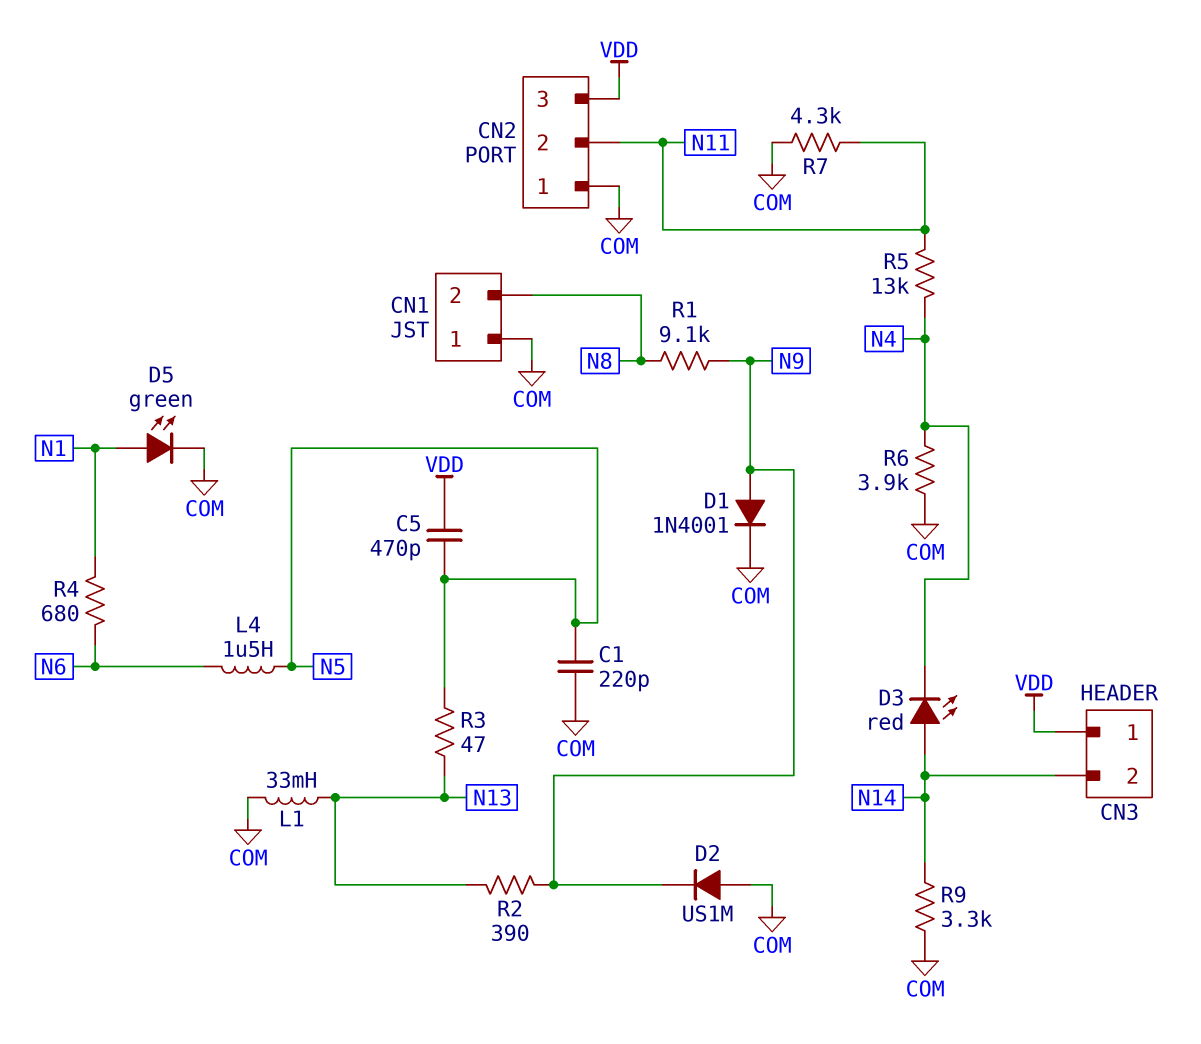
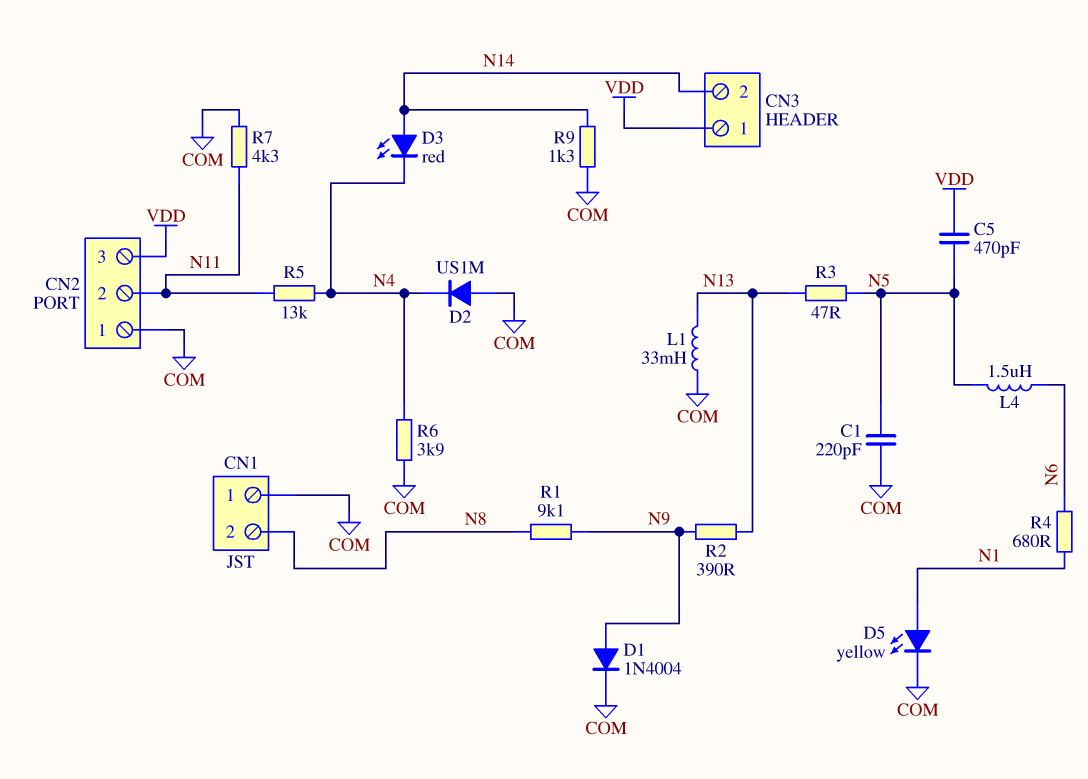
D1: diode 1N4001 (A N9, K COM) -> diode 1N4004 (A N9, K COM)
D2: diode US1M (A COM, K N9) -> diode US1M (A COM, K N4)
D5: LED green (A N1, K COM) -> LED yellow (A N1, K COM)
R9: 3.3k (COM, N14) -> 1.3k (COM, N14)

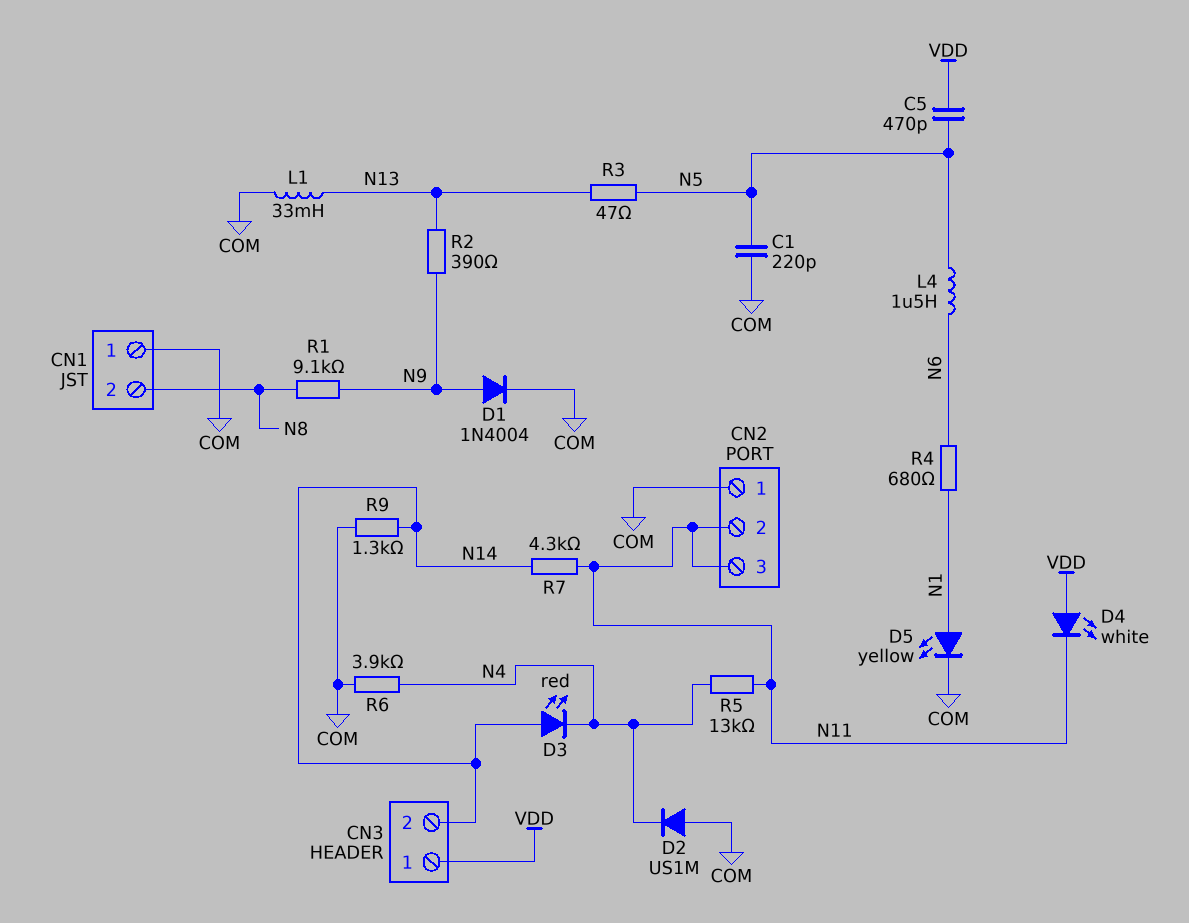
CN2 pin 3: VDD -> N11
D4: none -> LED white (A VDD, K N11)
R7: 4.3k (COM, N11) -> 4.3k (N11, N14)

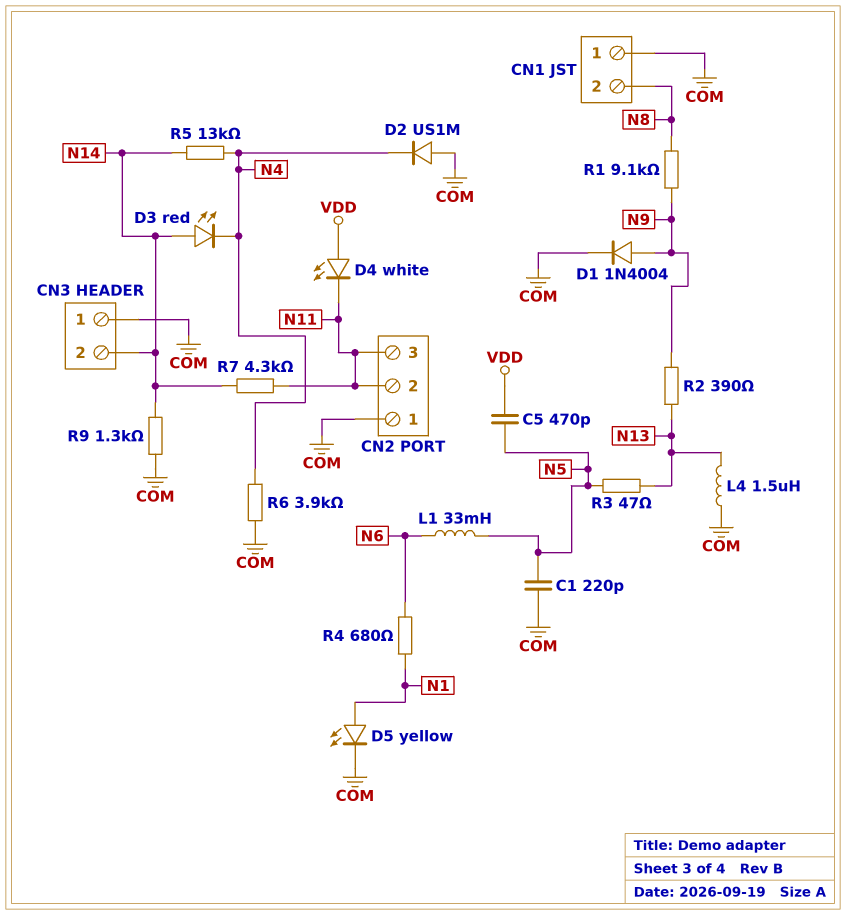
CN3 pin 1: VDD -> COM
L1: 33mH (COM, N13) -> 33mH (N5, N6)
L4: 1.5uH (N5, N6) -> 1.5uH (COM, N13)
R5: 13k (N4, N11) -> 13k (N4, N14)

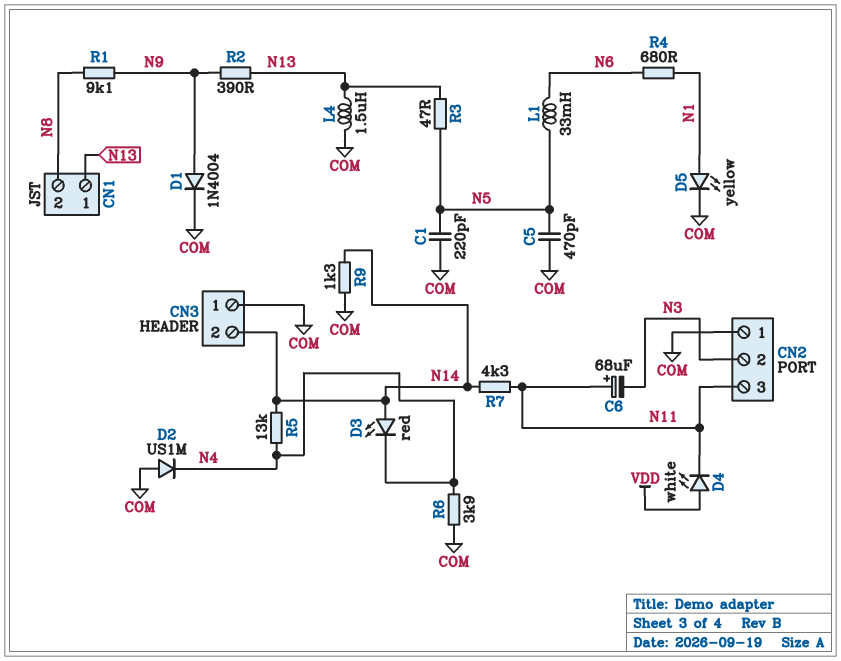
C5: 470pF (N5, VDD) -> 470pF (COM, N5)
C6: none -> 68uF (plus N11, minus N3)
CN1 pin 1: COM -> N13
CN2 pin 2: N11 -> N3

